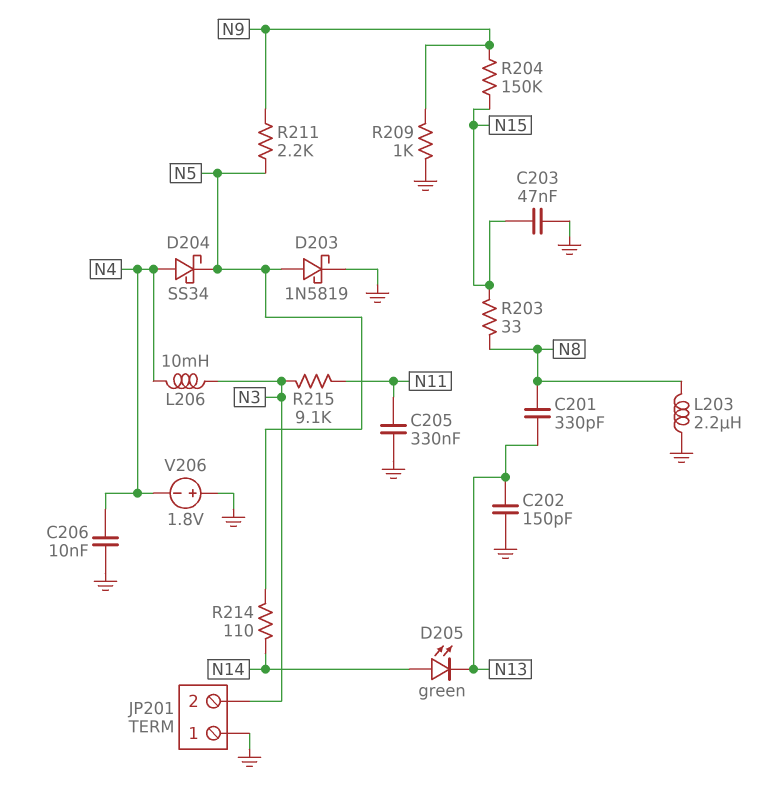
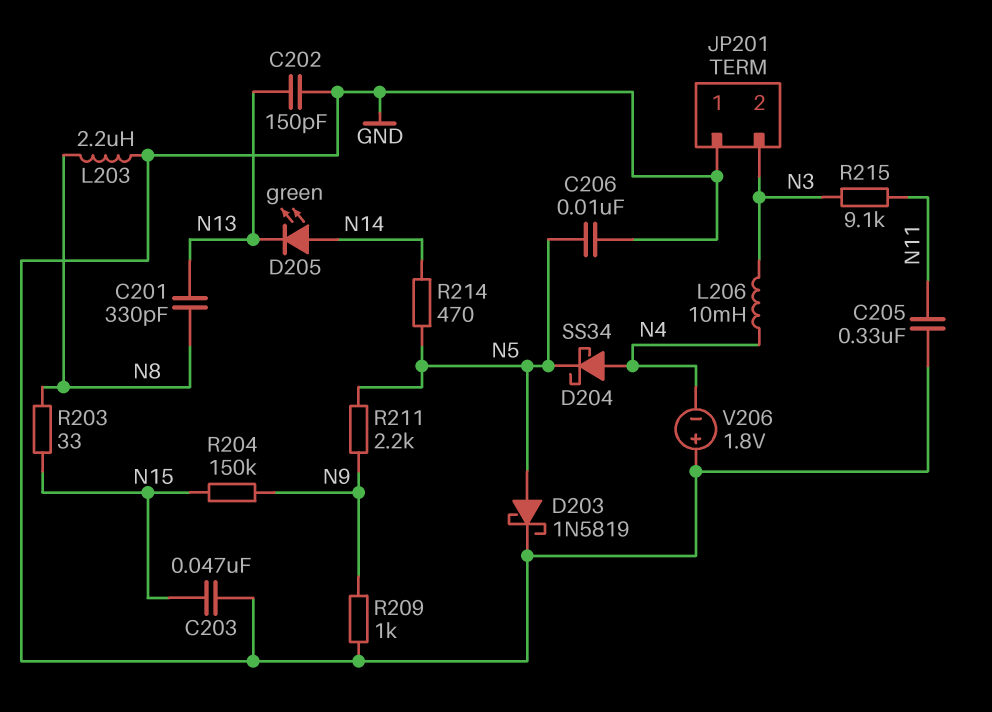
C206: 10nF (GND, N4) -> 10nF (GND, N5)
R214: 110 (N5, N14) -> 470 (N5, N14)

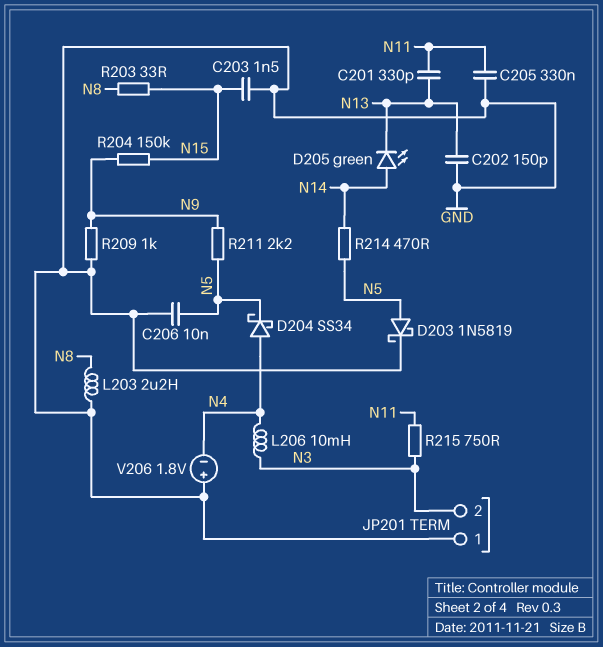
C201: 330pF (N8, N13) -> 330pF (N11, N13)
C203: 47nF (GND, N15) -> 1.5nF (GND, N15)
R215: 9.1k (N3, N11) -> 750 (N3, N11)

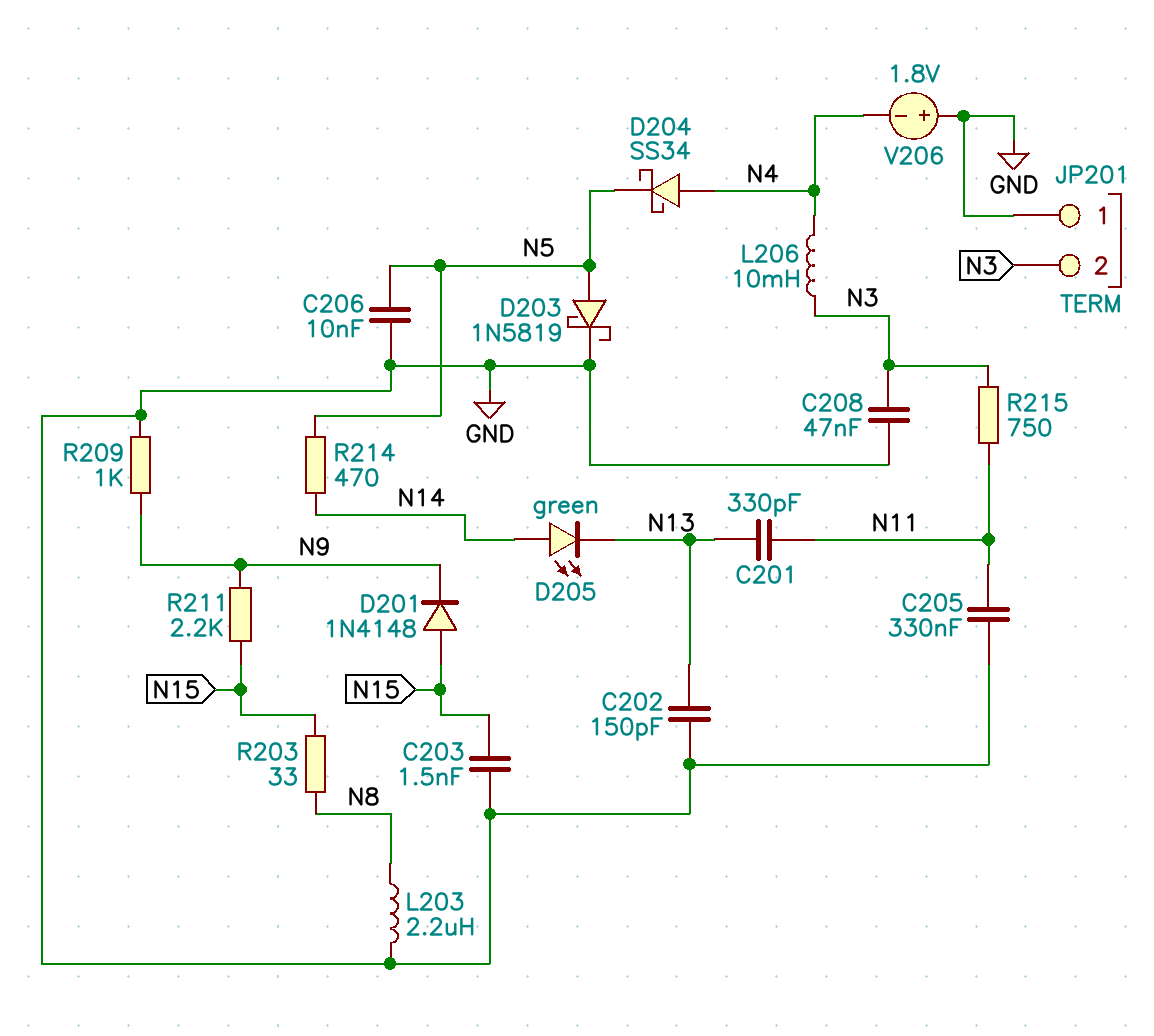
C208: none -> 47nF (GND, N3)
D201: none -> diode 1N4148 (A N15, K N9)
R204: 150k (N9, N15) -> none
R211: 2.2k (N5, N9) -> 2.2k (N9, N15)

